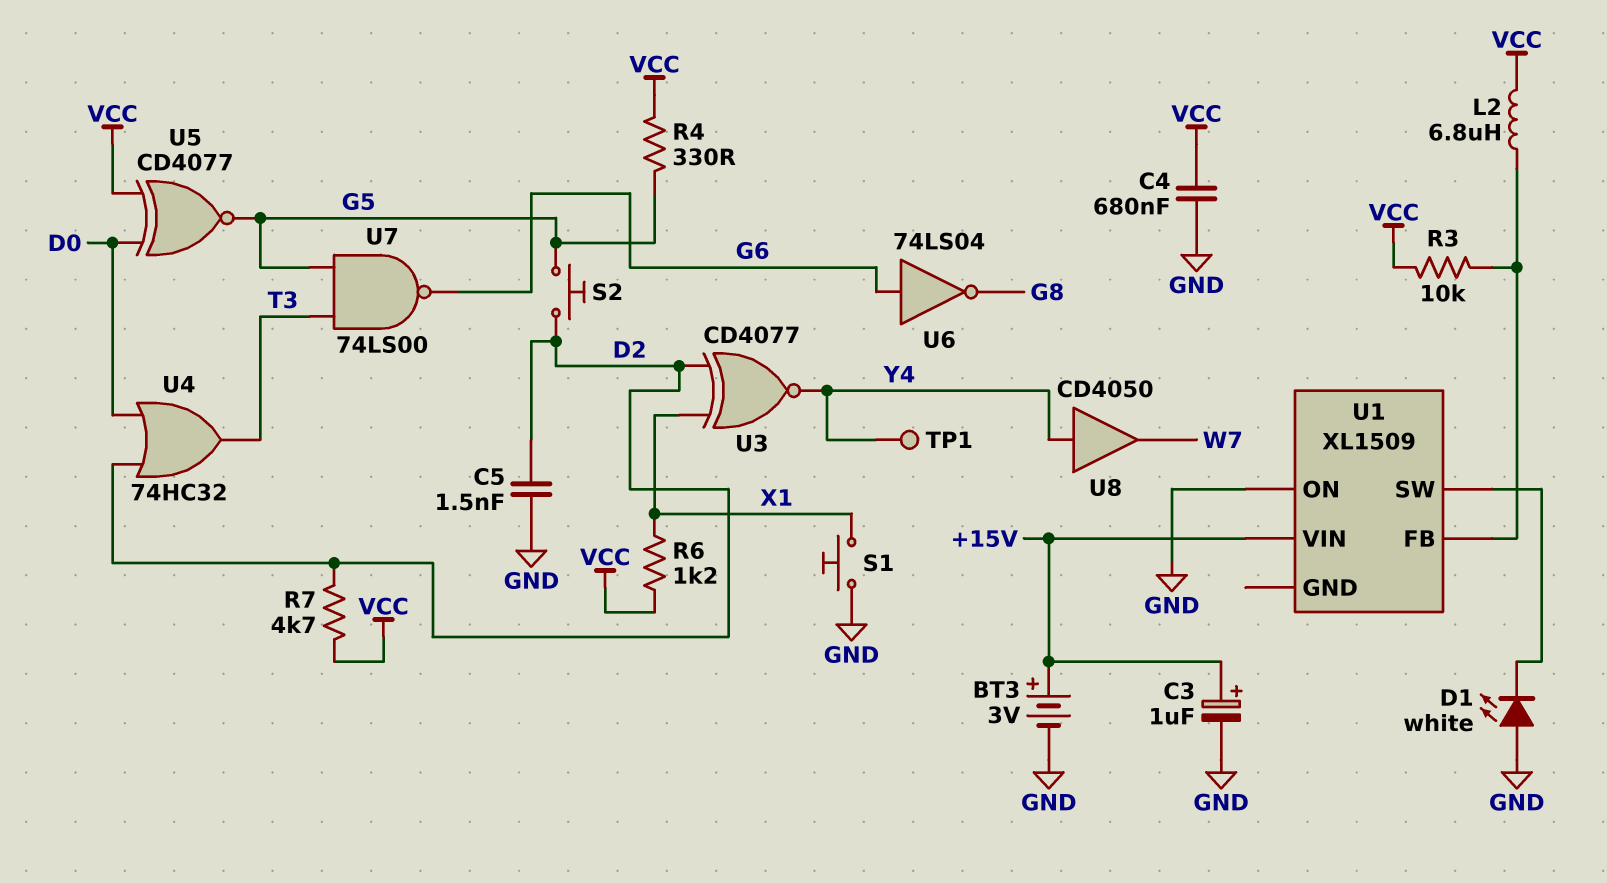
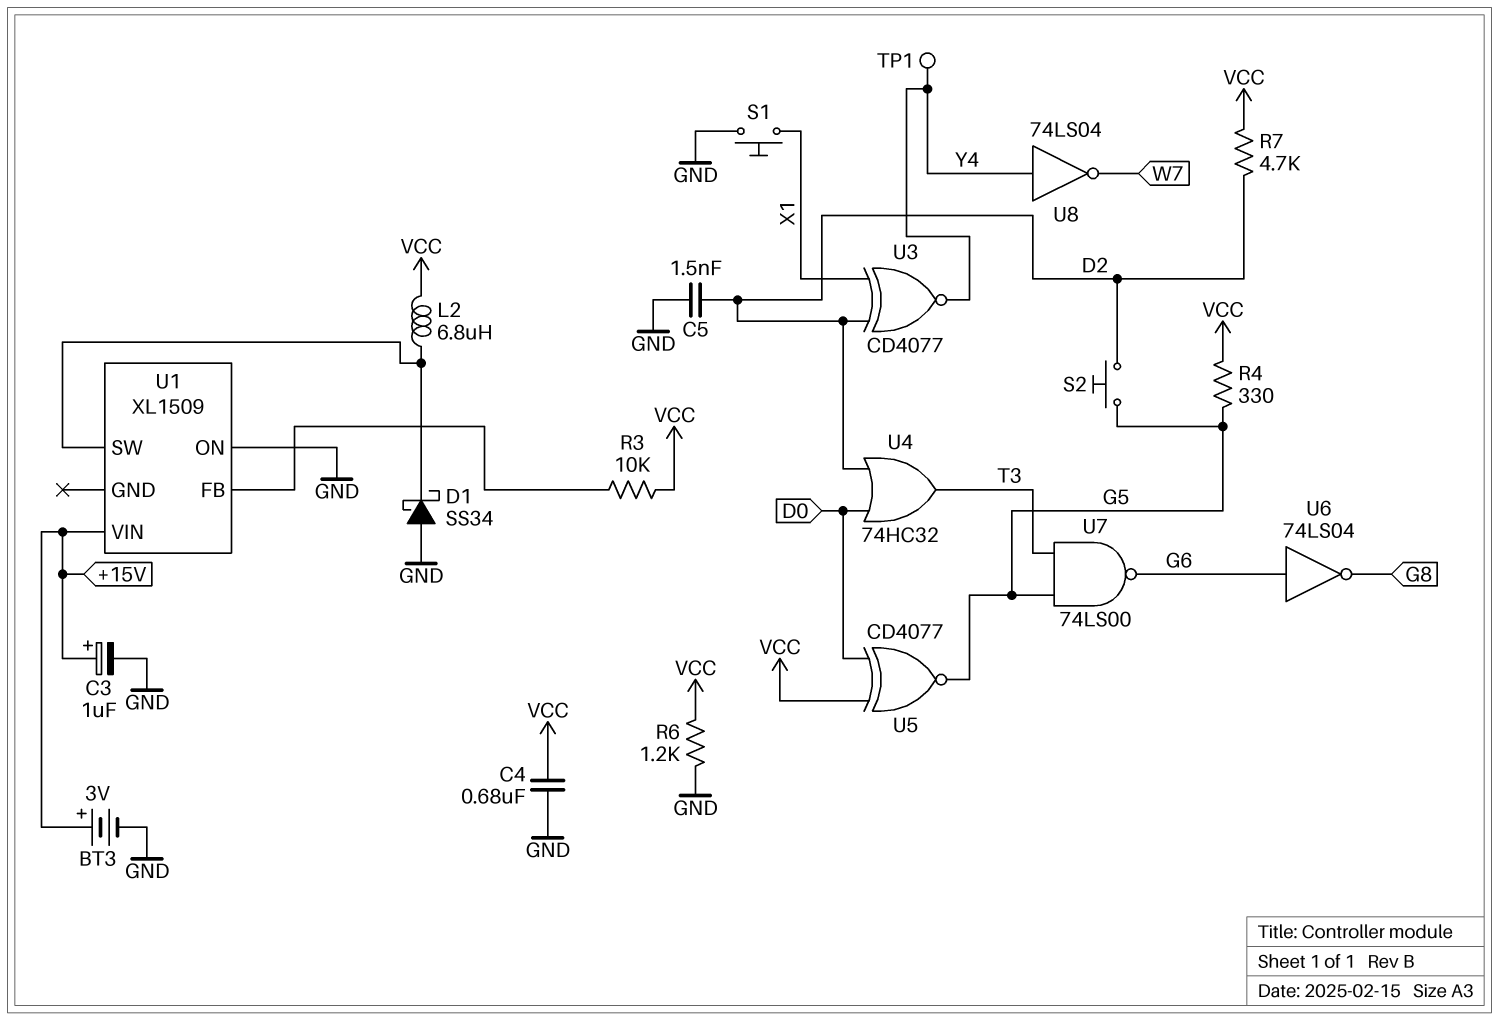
D1: LED white (A GND, K U1/SW) -> schottky SS34 (A GND, K U1/SW)
L2: 6.8uH (U1/FB, VCC) -> 6.8uH (U1/SW, VCC)
R6: 1.2k (VCC, X1) -> 1.2k (GND, VCC)
U8: buffer CD4050 (in Y4, out W7) -> NOT 74LS04 (in Y4, out W7)

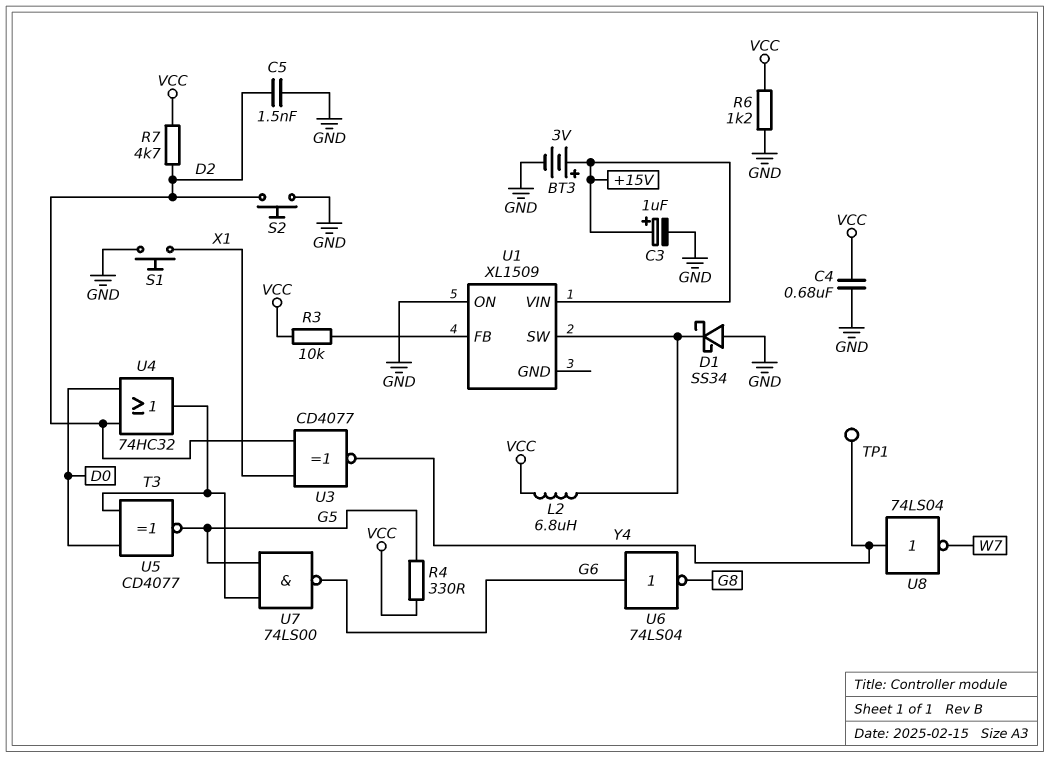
S2: button (D2, G5) -> button (D2, GND)
U5: XNOR CD4077 (in D0, in VCC, out G5) -> XNOR CD4077 (in D0, in T3, out G5)

